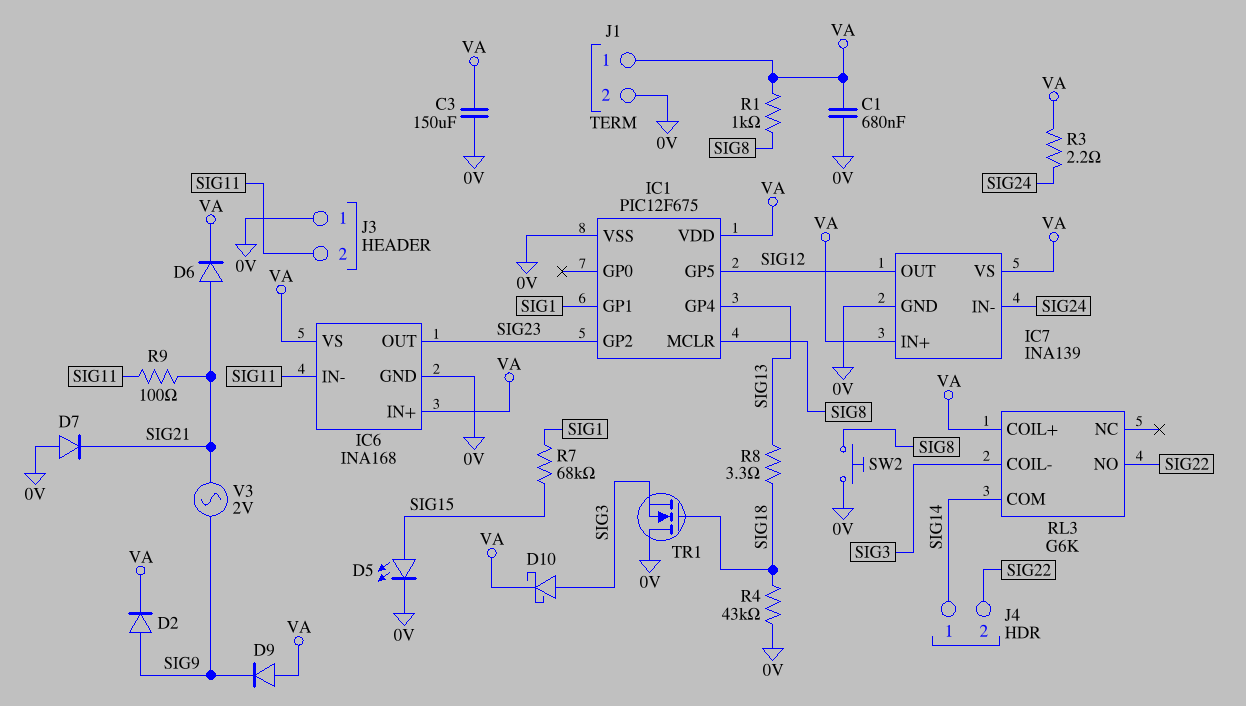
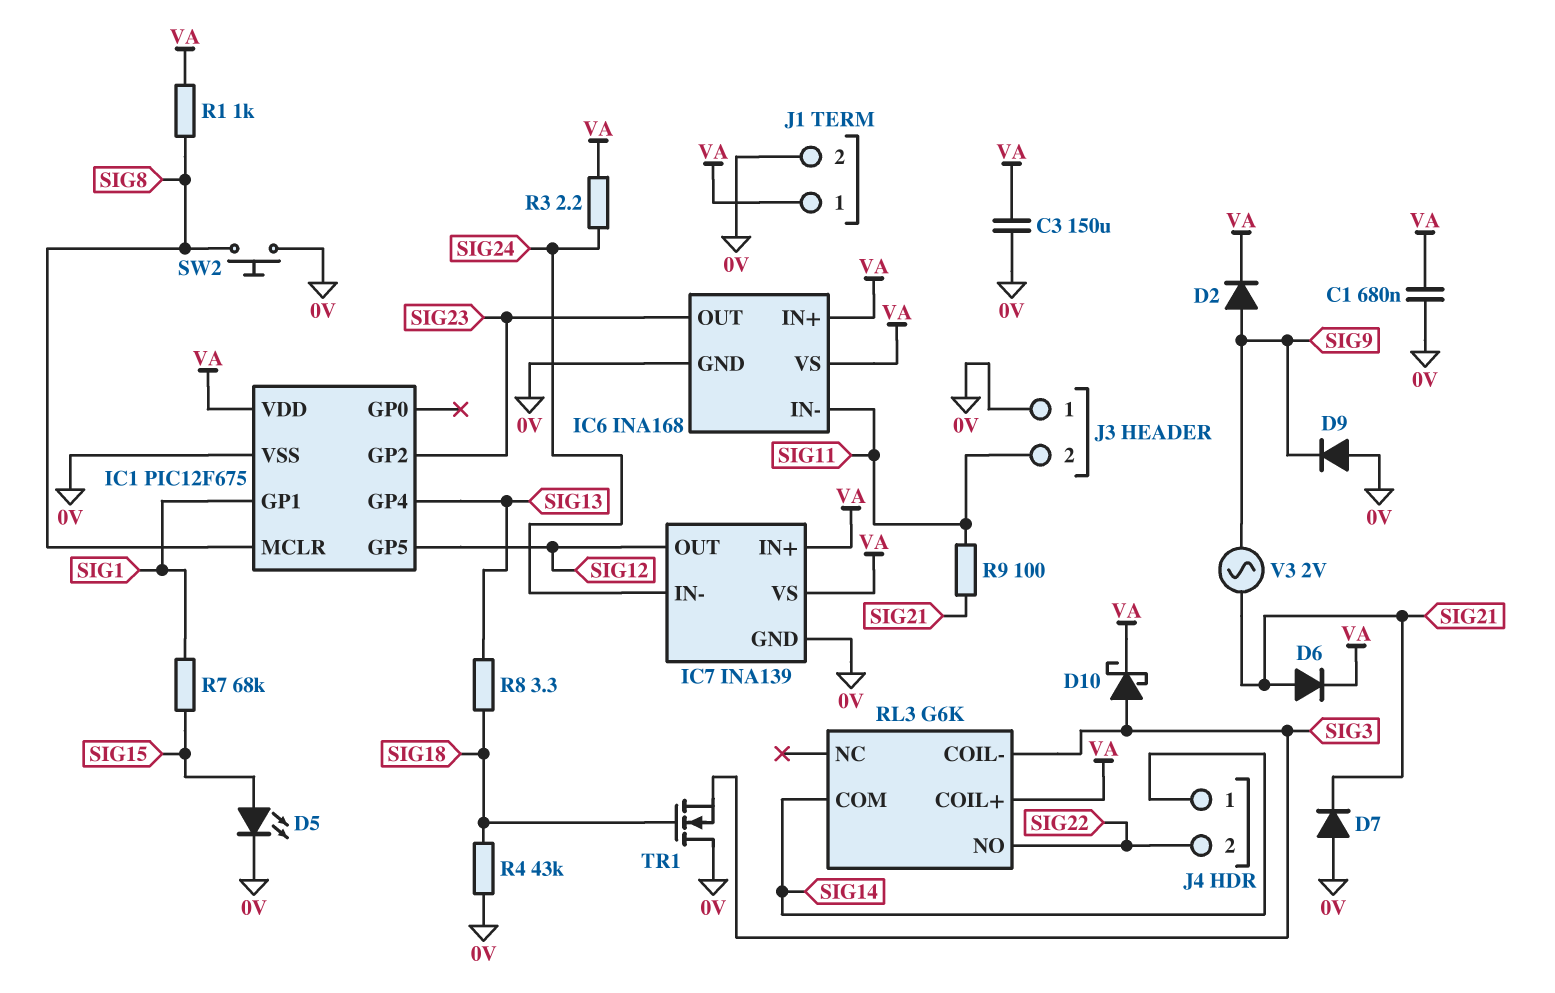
D9: diode (A VA, K SIG9) -> diode (A 0V, K SIG9)

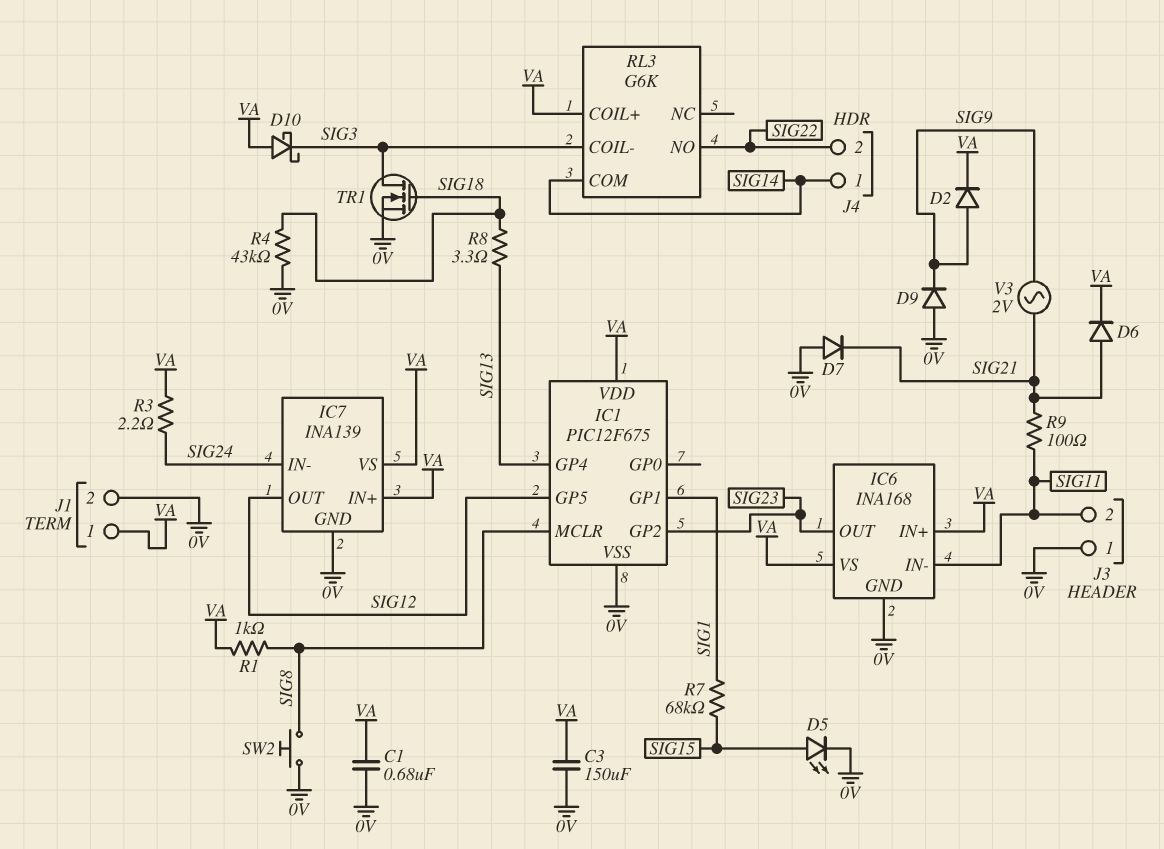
D10: schottky (A SIG3, K VA) -> schottky (A VA, K SIG3)
TR1: NMOS (G SIG18, D 0V, S SIG3) -> NMOS (G SIG18, D SIG3, S 0V)

